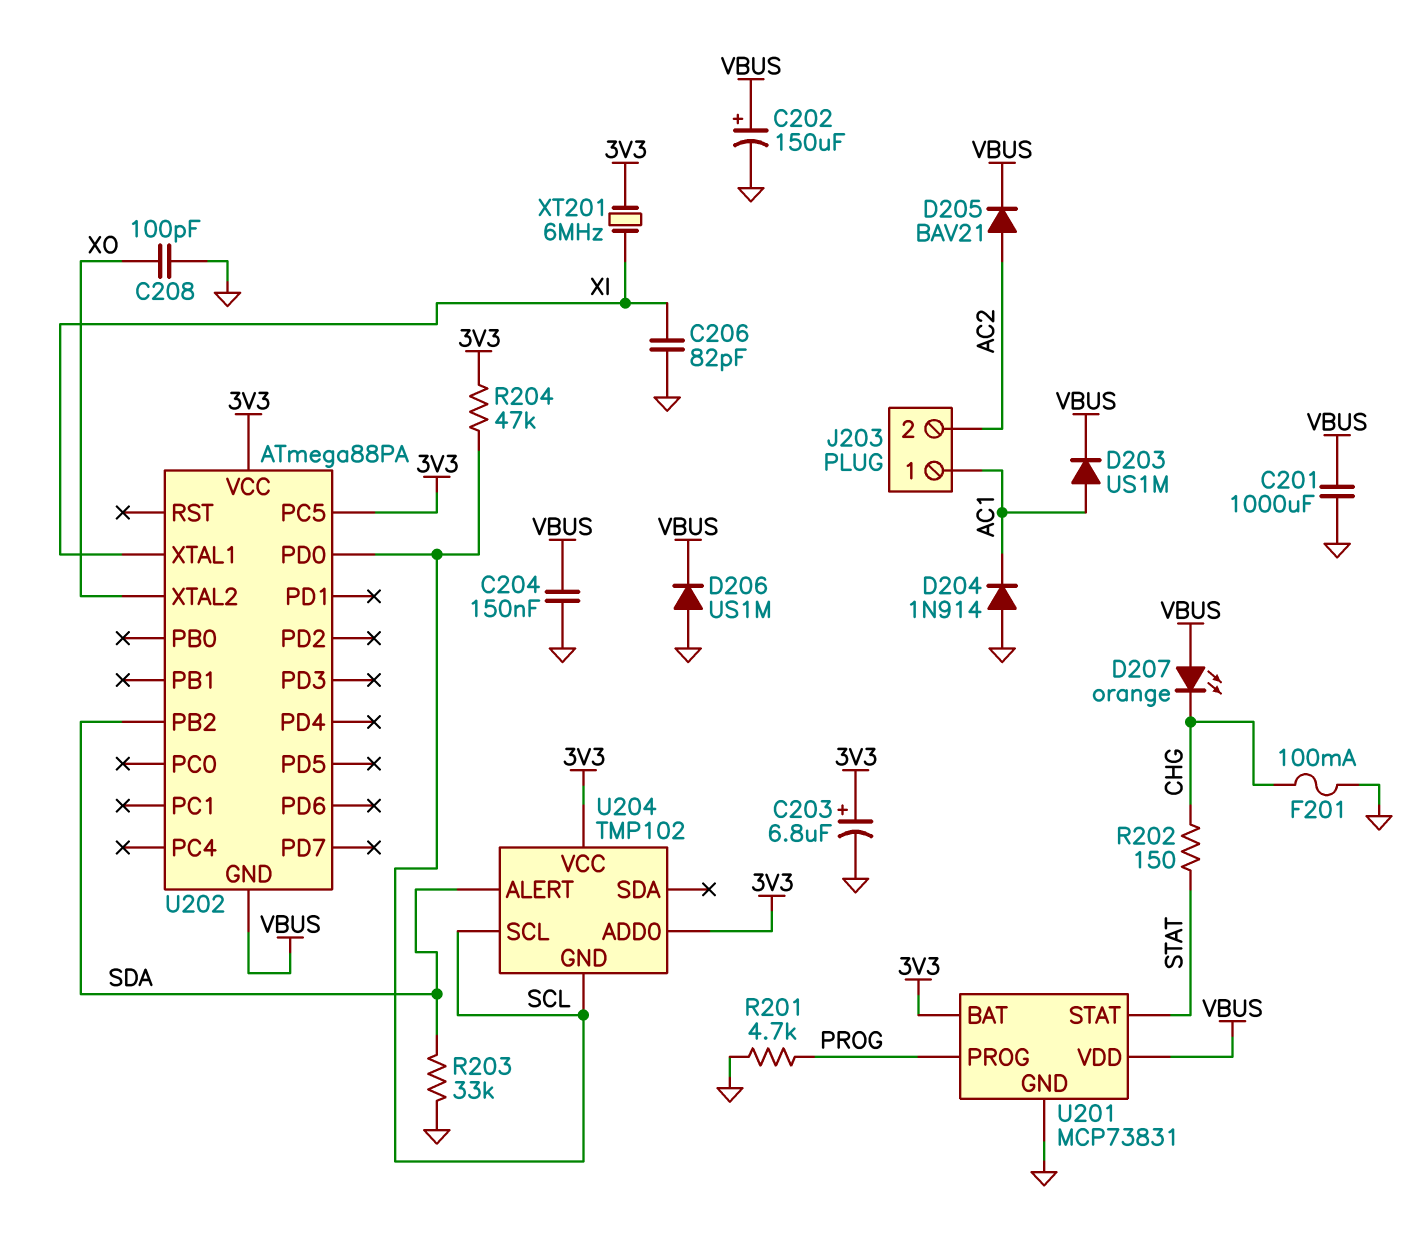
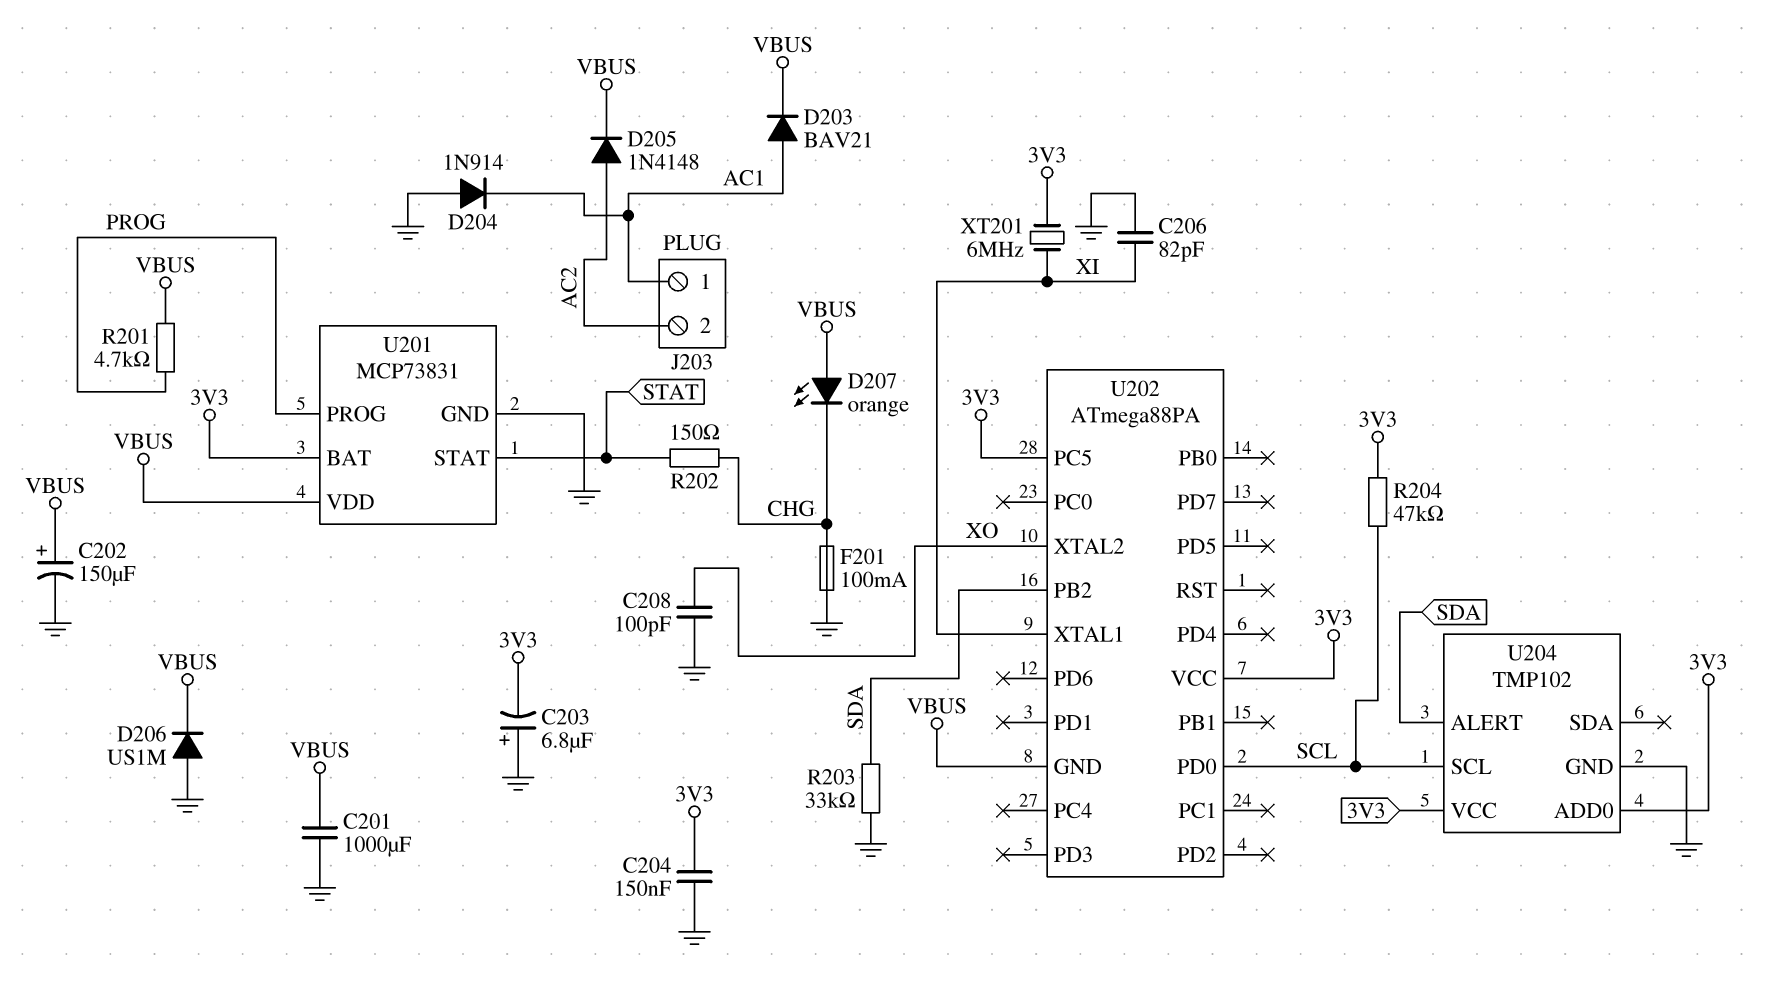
C203: 6.8uF (plus 3V3, minus GND) -> 6.8uF (plus GND, minus 3V3)
C204: 150nF (GND, VBUS) -> 150nF (3V3, GND)
D203: diode US1M (A AC1, K VBUS) -> diode BAV21 (A AC1, K VBUS)
D205: diode BAV21 (A AC2, K VBUS) -> diode 1N4148 (A AC2, K VBUS)
R201: 4.7k (GND, PROG) -> 4.7k (PROG, VBUS)
U204 pin GND: SCL -> GND

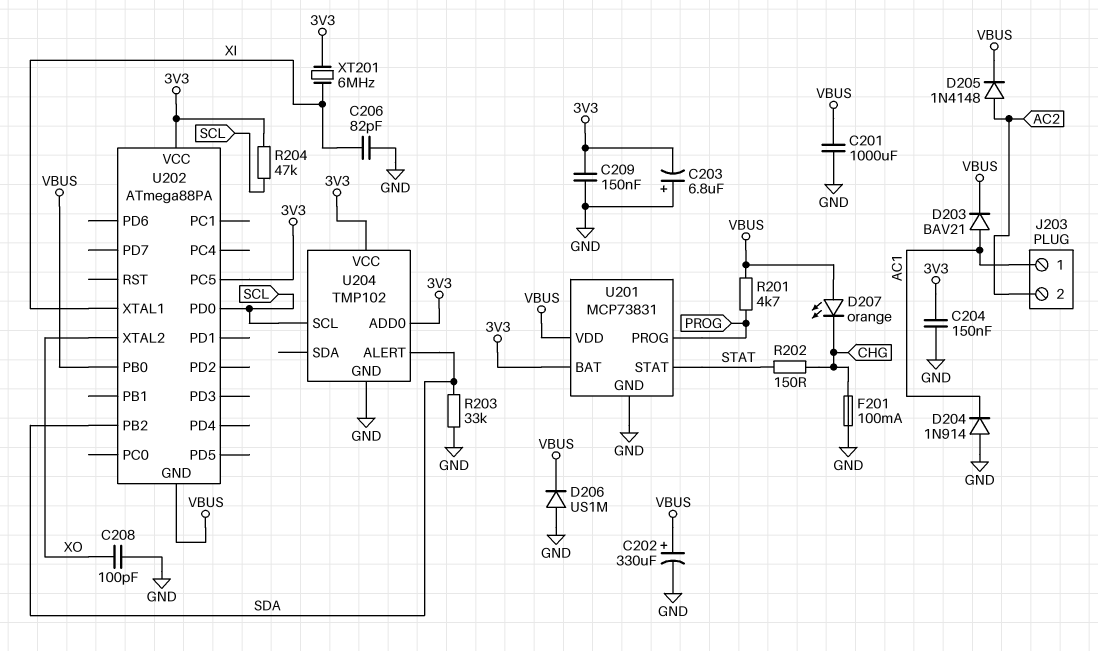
C202: 150uF (plus VBUS, minus GND) -> 330uF (plus VBUS, minus GND)
C209: none -> 150nF (3V3, GND)
U202 pin PB0: none -> VBUS

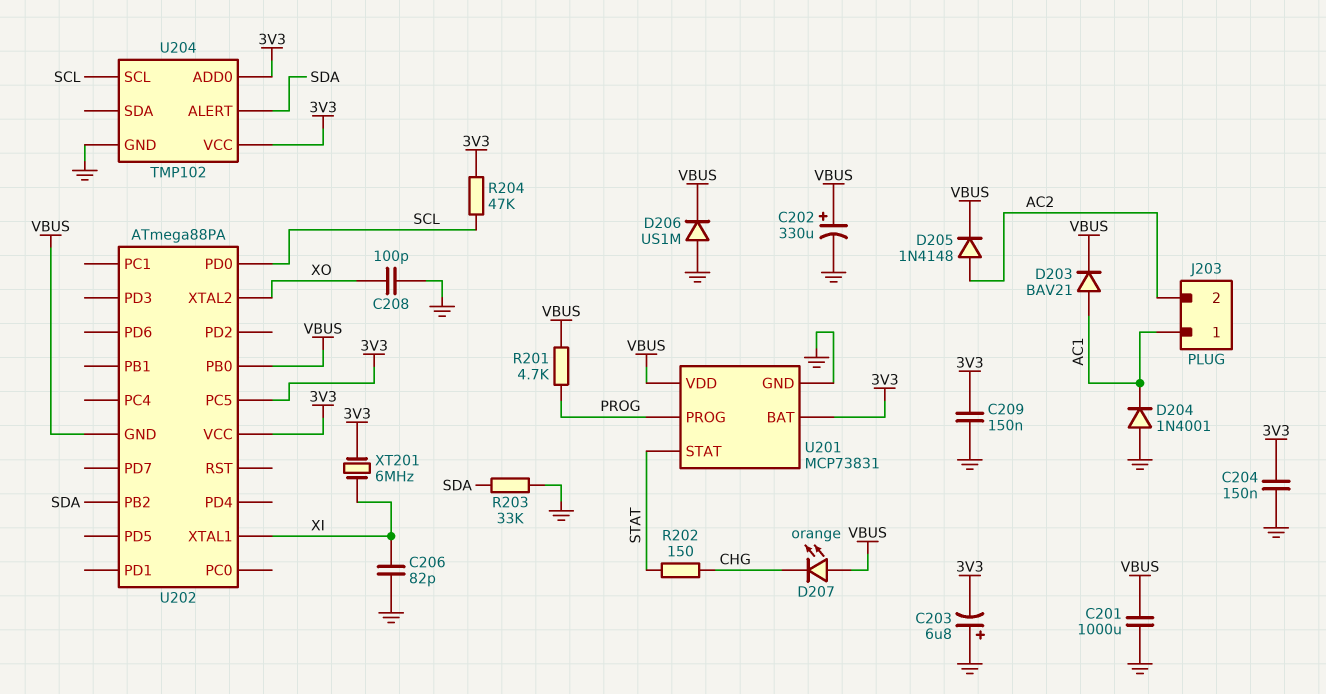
D204: diode 1N914 (A GND, K AC1) -> diode 1N4001 (A GND, K AC1)
F201: 100mA (CHG, GND) -> none

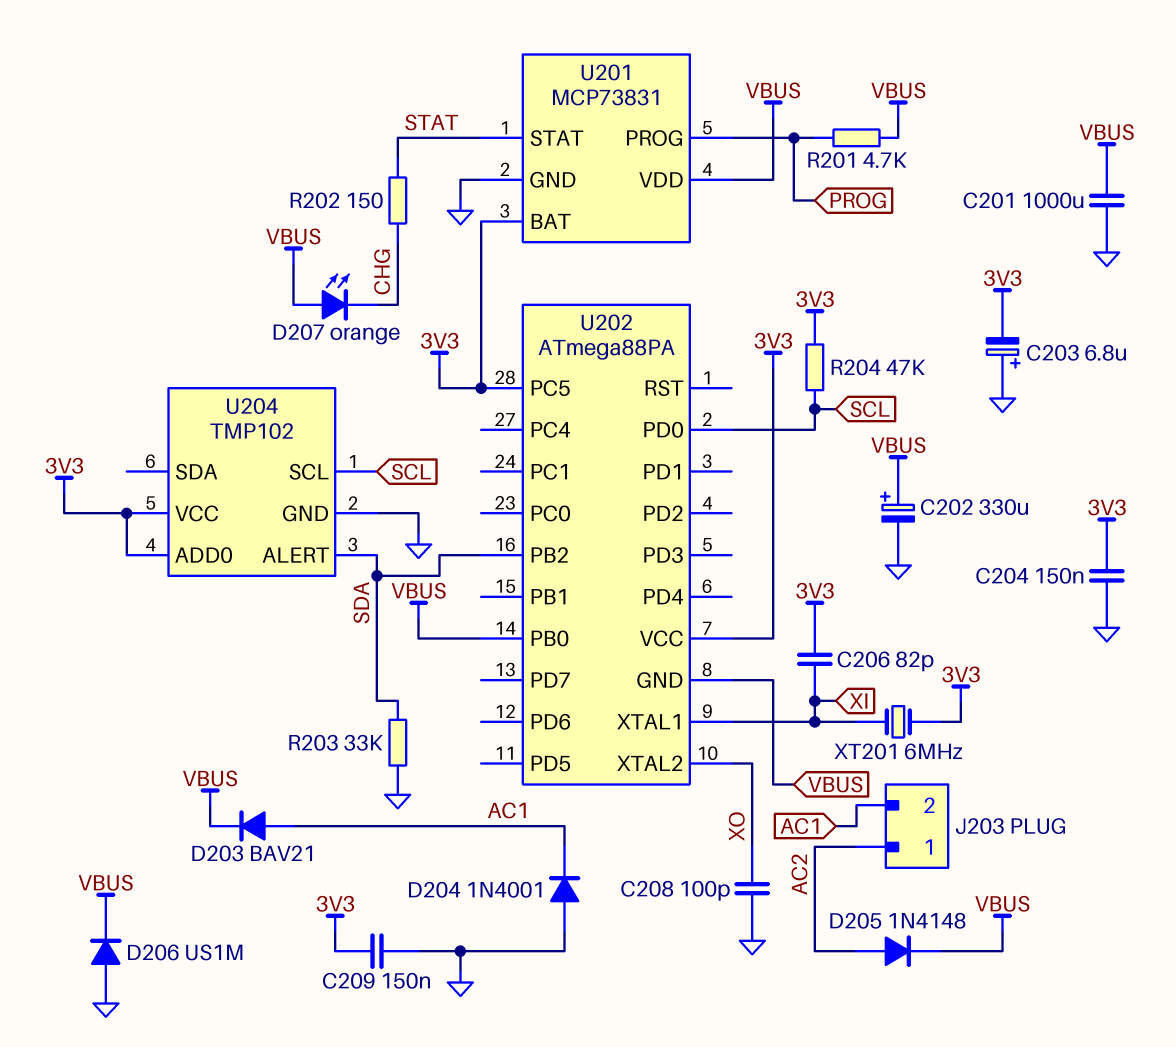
C206: 82pF (GND, XI) -> 82pF (3V3, XI)
J203 pin 1: AC1 -> AC2
J203 pin 2: AC2 -> AC1

